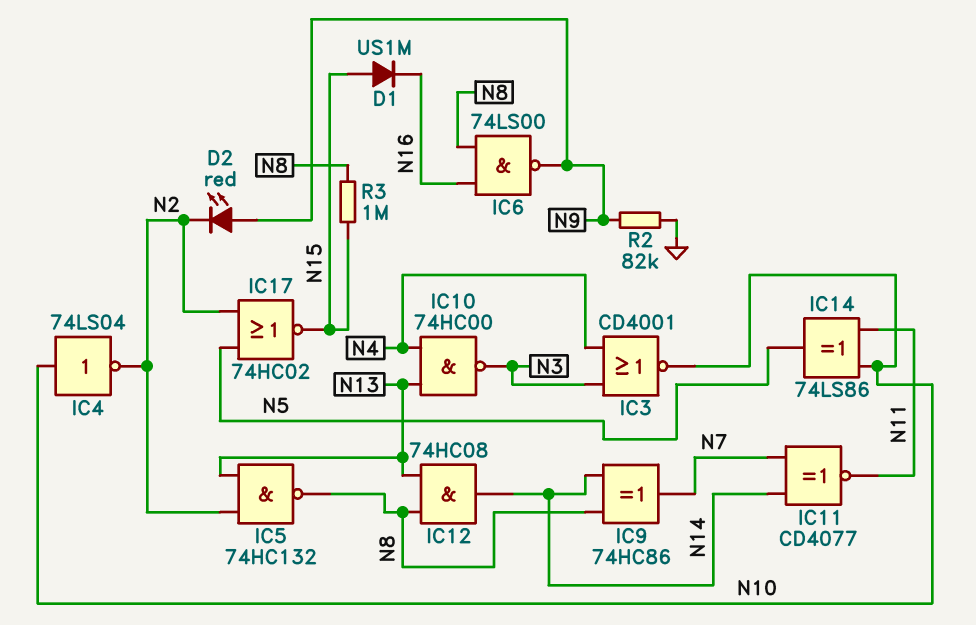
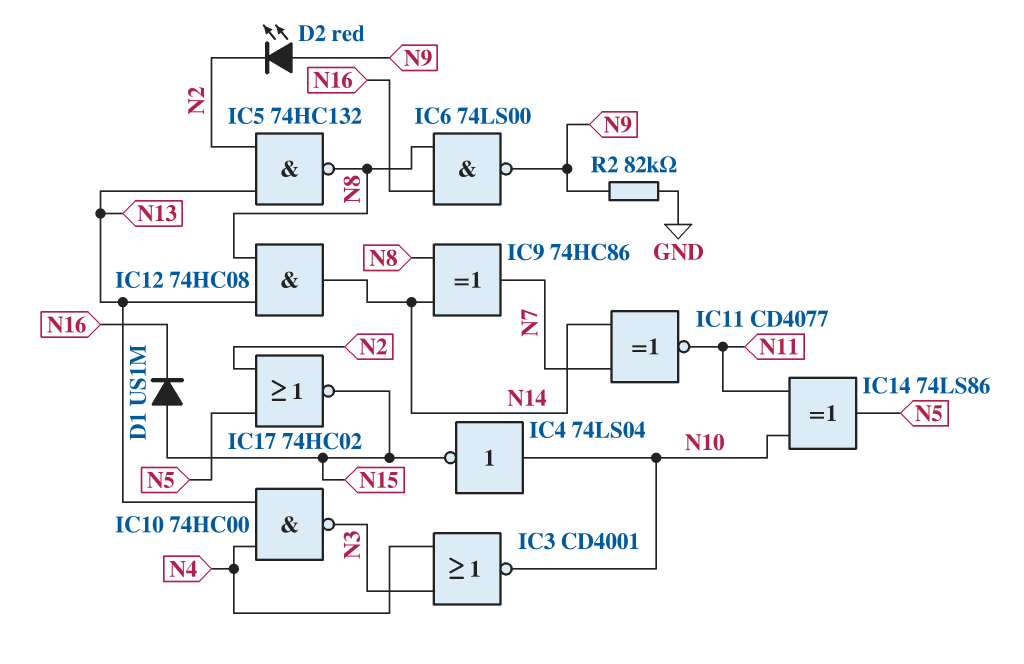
IC4: NOT 74LS04 (in N10, out N2) -> NOT 74LS04 (in N10, out N15)
R3: 1M (N8, N15) -> none

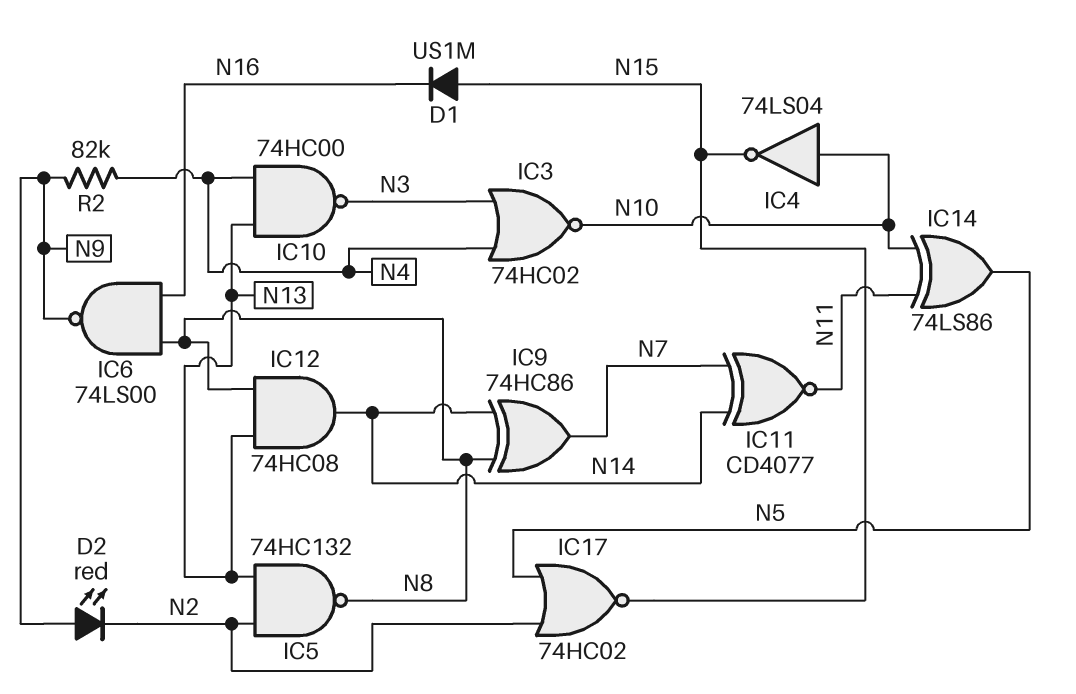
IC3: NOR CD4001 (in N3, in N4, out N10) -> NOR 74HC02 (in N3, in N4, out N10)
R2: 82k (GND, N9) -> 82k (N4, N9)

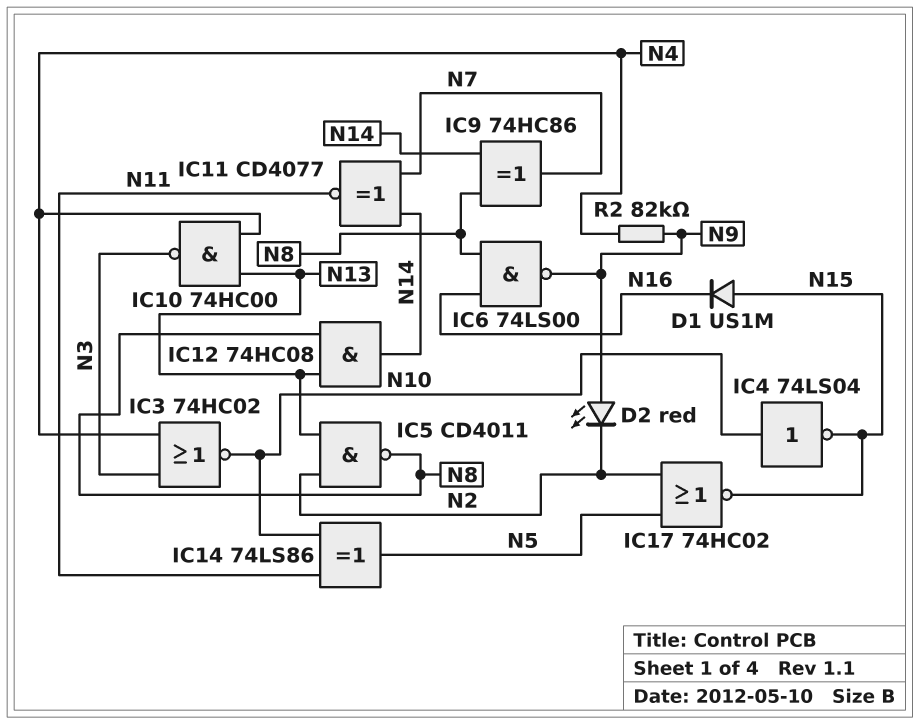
IC5: NAND 74HC132 (in N2, in N13, out N8) -> NAND CD4011 (in N2, in N13, out N8)

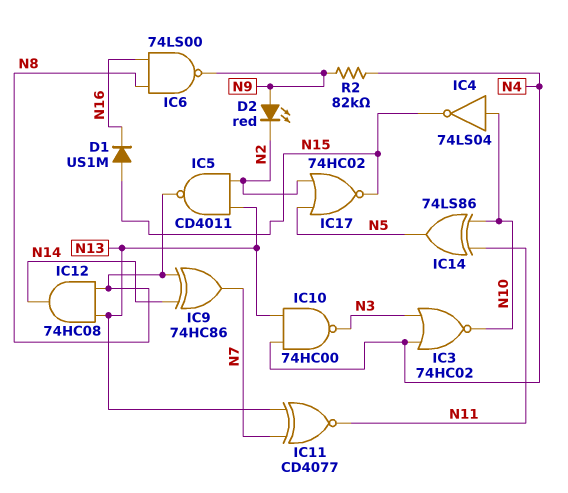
IC11: XNOR CD4077 (in N7, in N14, out N11) -> XNOR CD4077 (in N7, in N13, out N11)

